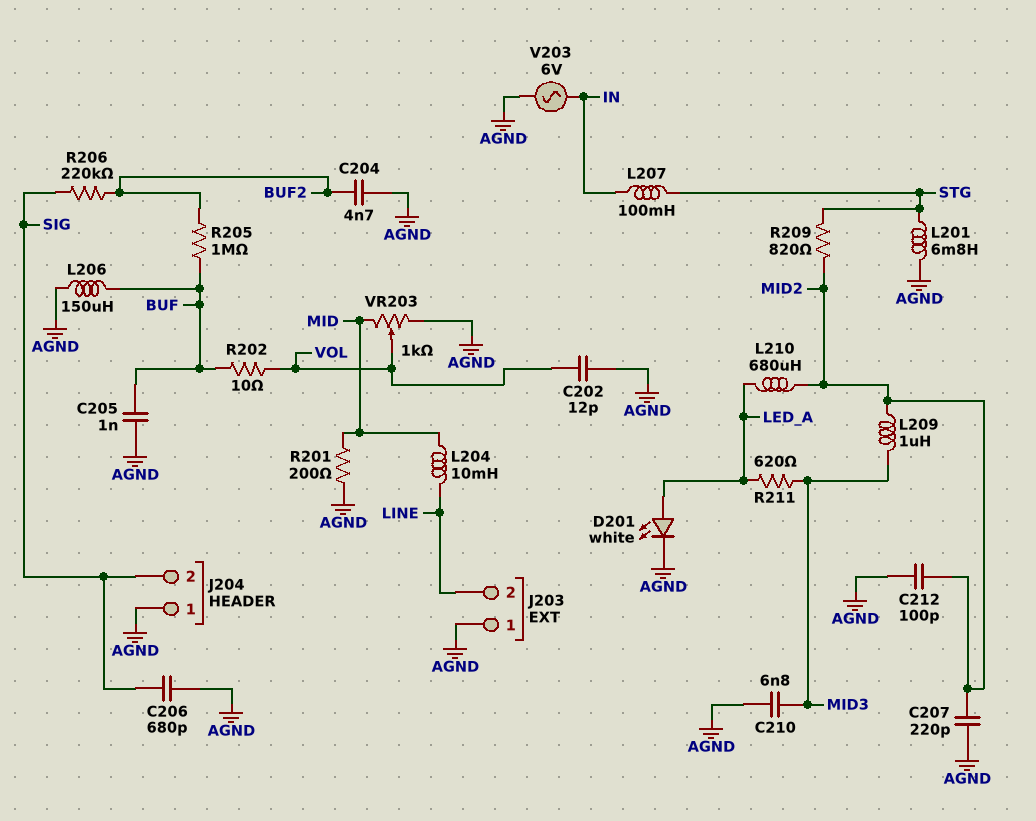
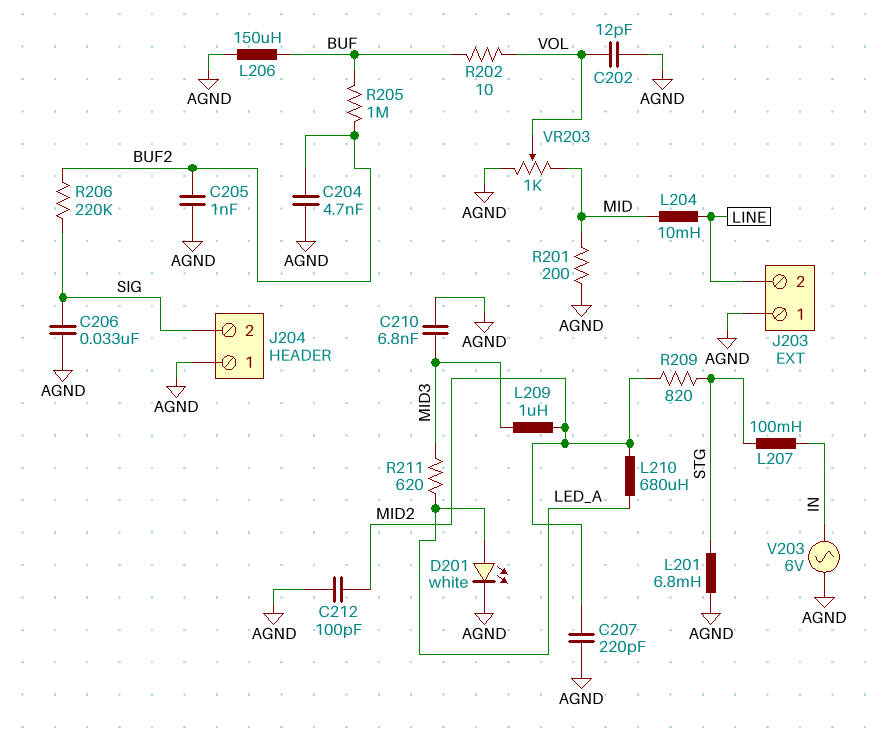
C205: 1nF (AGND, BUF) -> 1nF (AGND, BUF2)
C206: 680pF (AGND, SIG) -> 33nF (AGND, SIG)

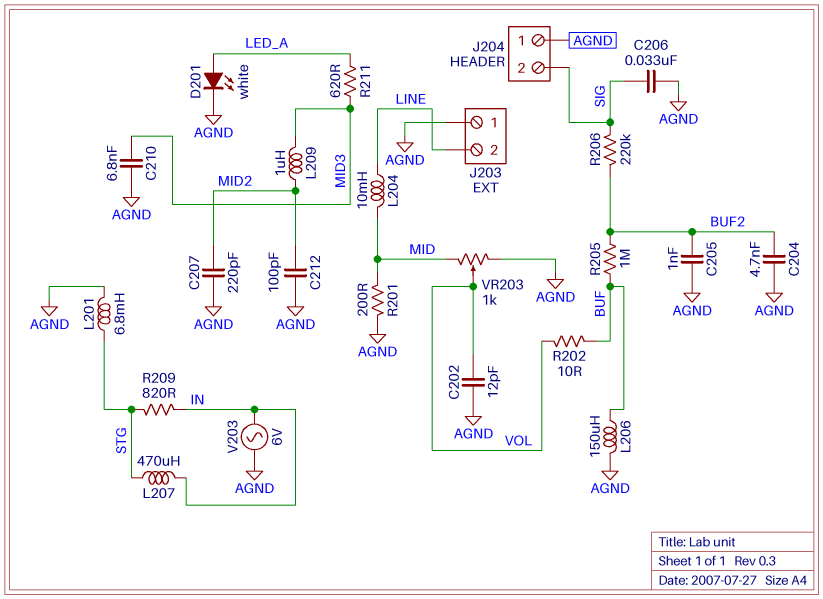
L207: 100mH (IN, STG) -> 470uH (IN, STG)
L210: 680uH (LED_A, MID2) -> none
R209: 820 (MID2, STG) -> 820 (IN, STG)

